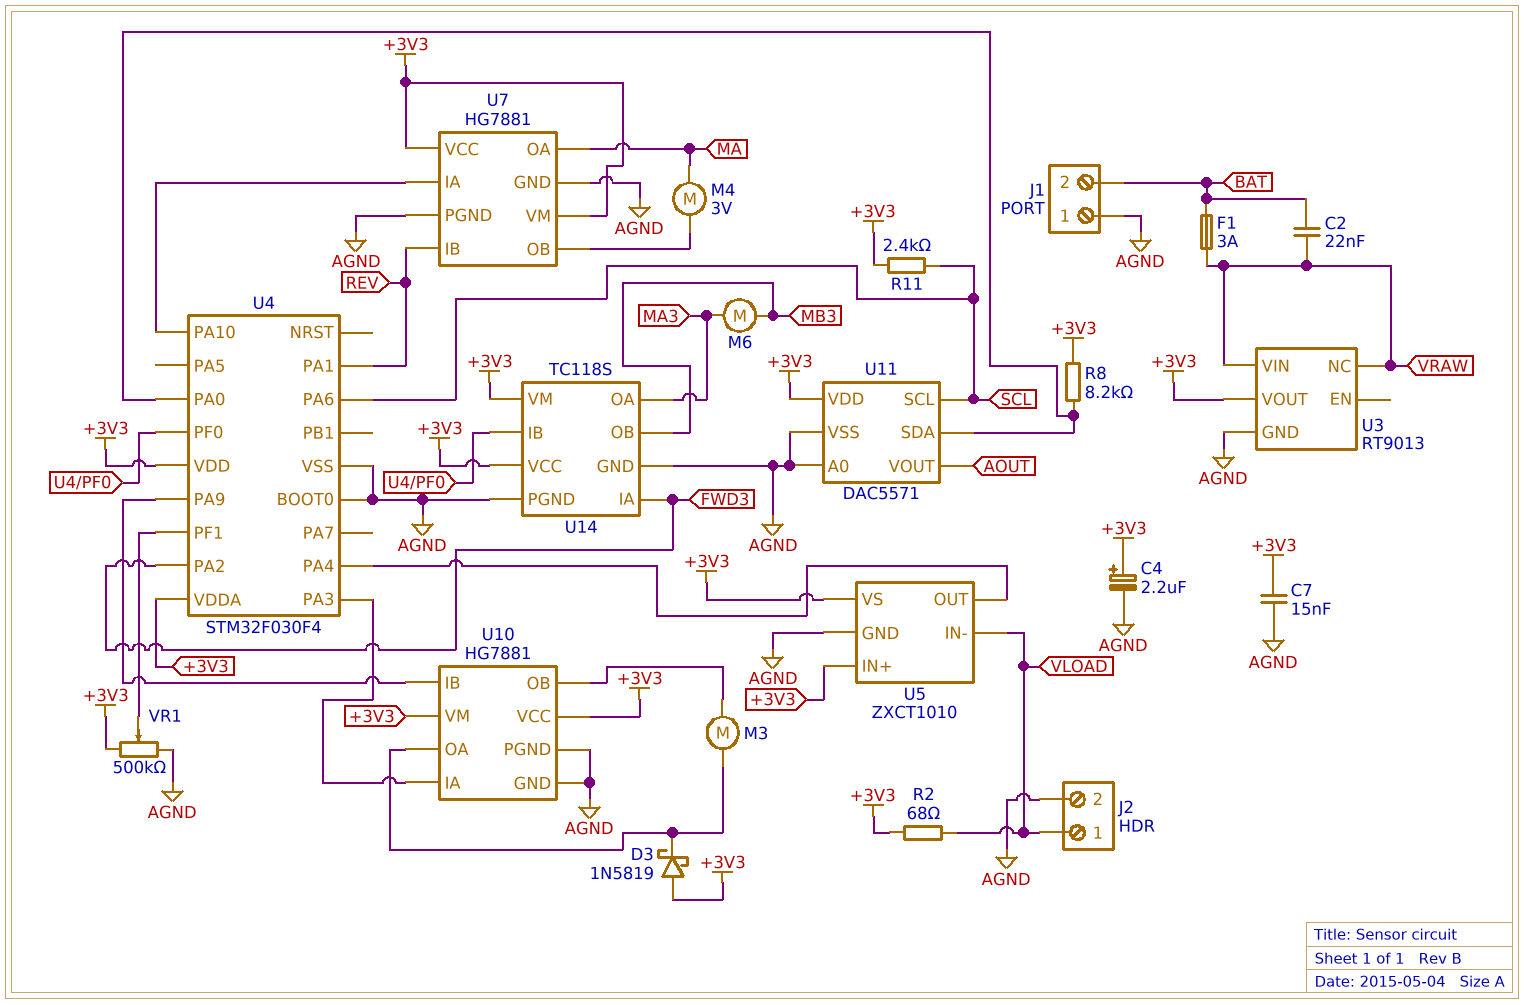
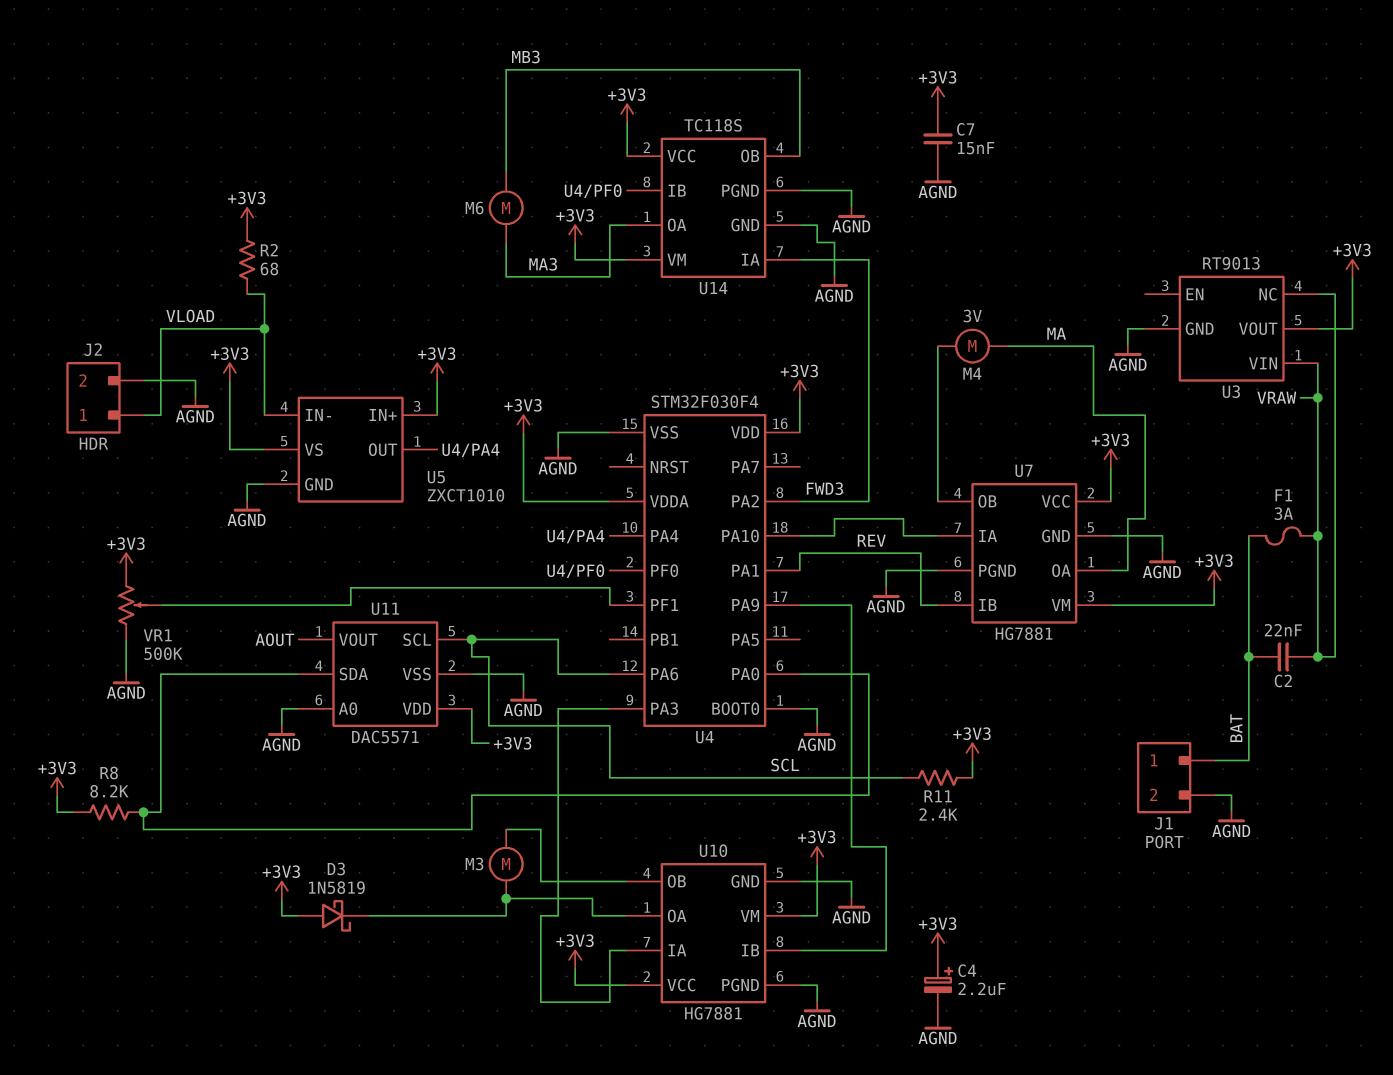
J1 pin 1: AGND -> BAT
J1 pin 2: BAT -> AGND

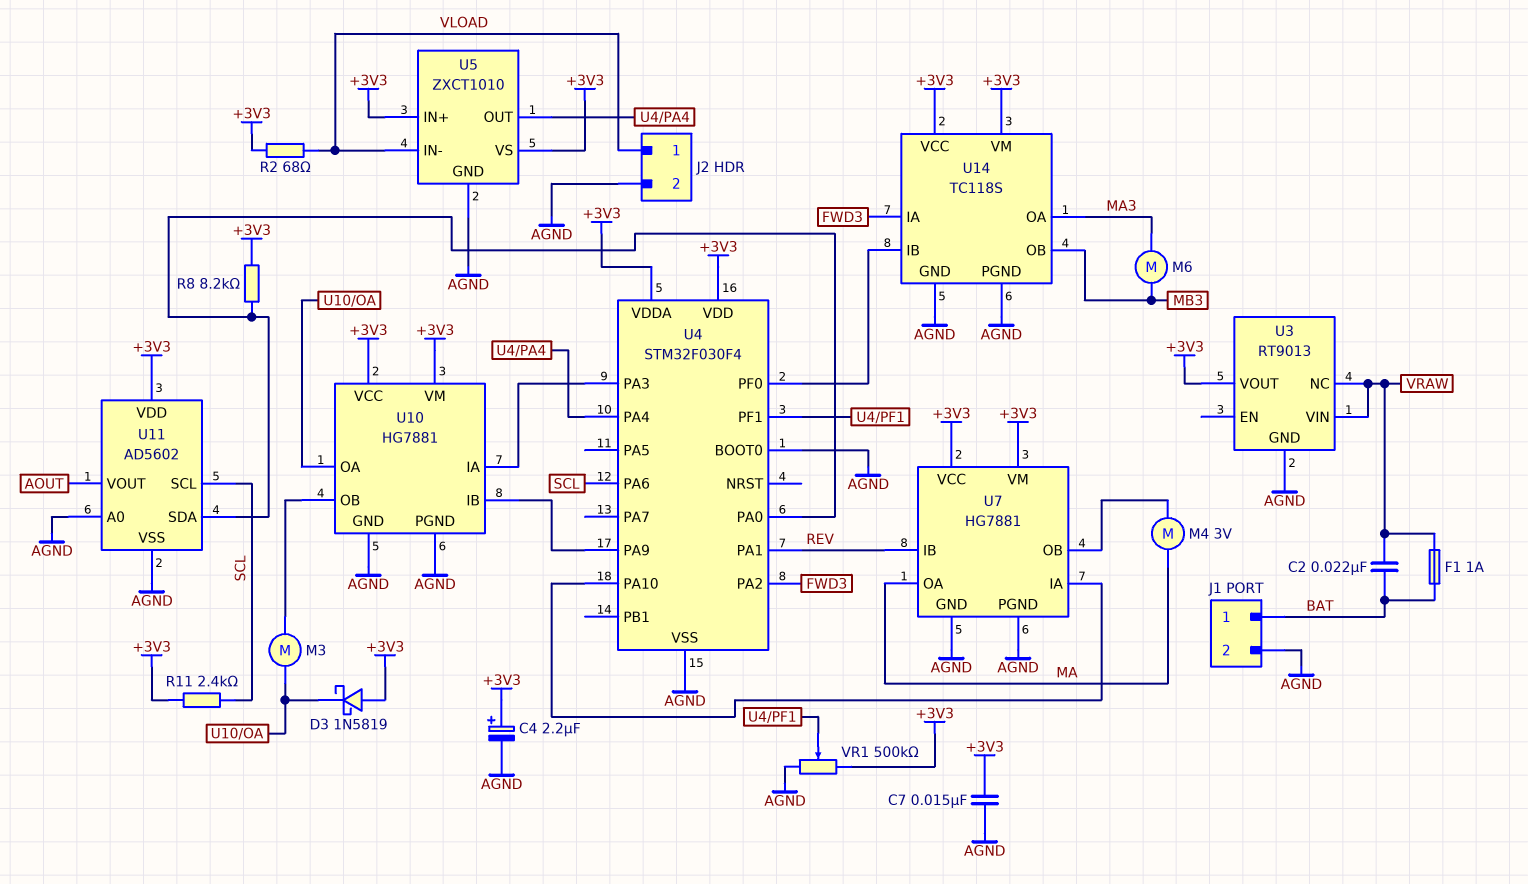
F1: 3A (BAT, VRAW) -> 1A (BAT, VRAW)
U11: DAC5571 -> AD5602

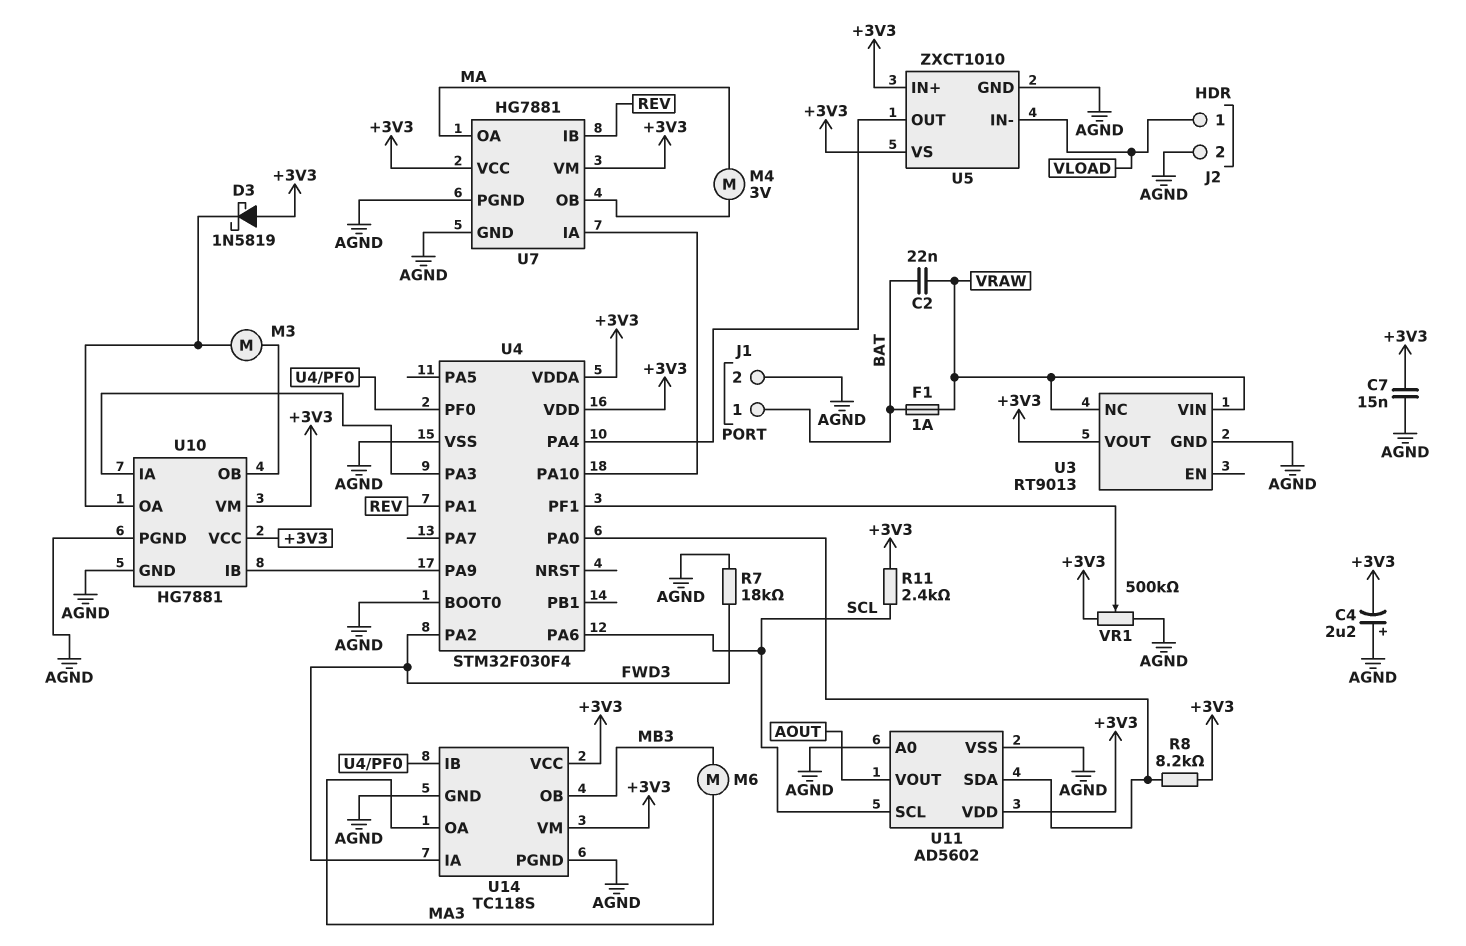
C4: 2.2uF (plus +3V3, minus AGND) -> 2.2uF (plus AGND, minus +3V3)
R2: 68 (+3V3, VLOAD) -> none
R7: none -> 18k (AGND, FWD3)

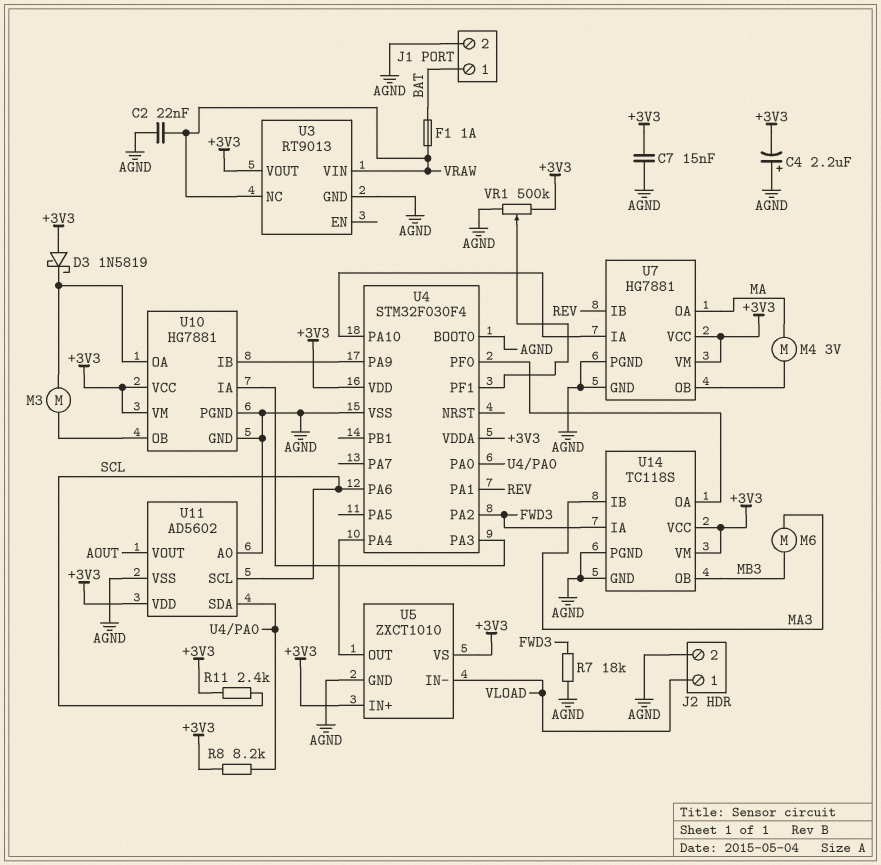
C2: 22nF (BAT, VRAW) -> 22nF (AGND, VRAW)
U14 pin IB: U4/PF0 -> MA3
U14 pin OA: MA3 -> U4/PF0

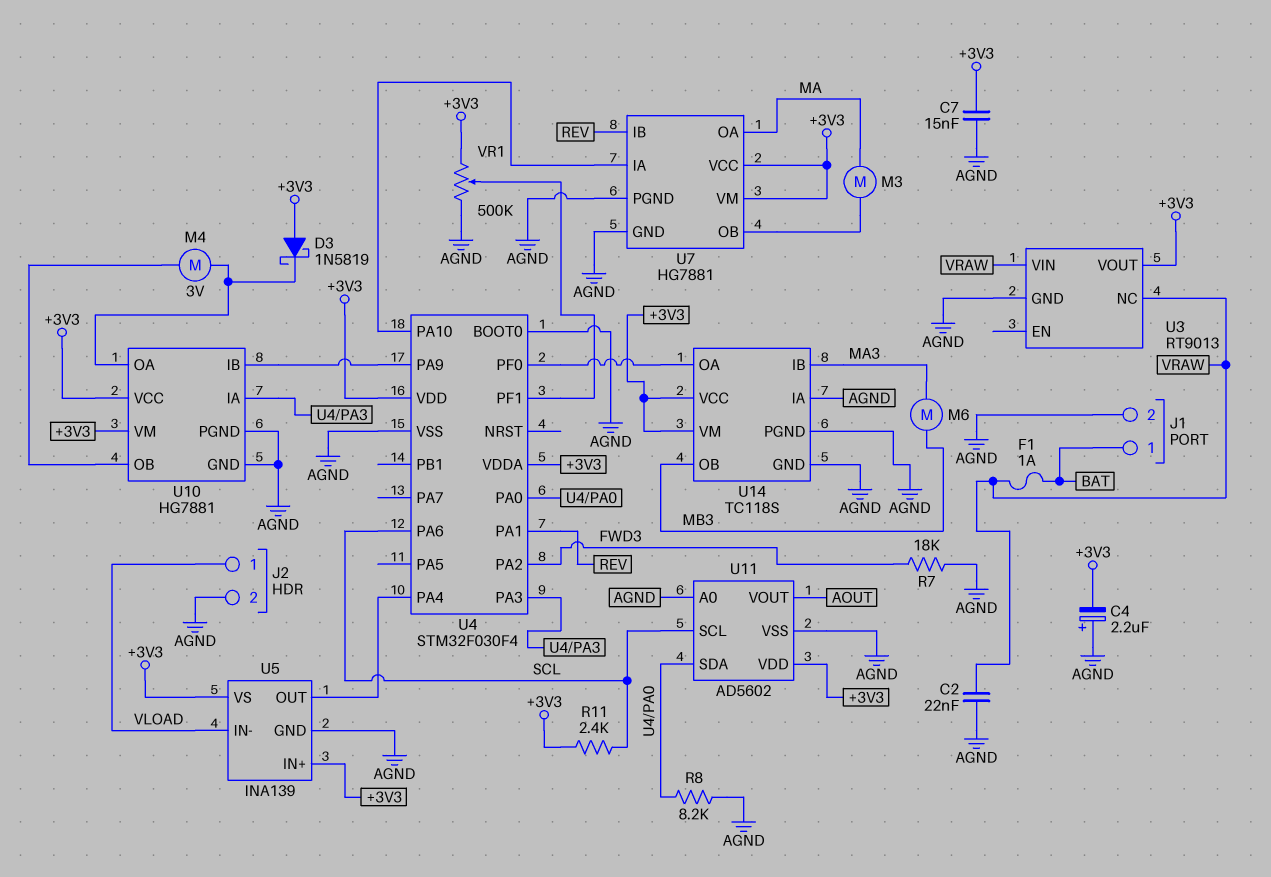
M3: motor (U10/OA, U10/OB) -> motor (MA, U7/OB)
M4: motor 3V (MA, U7/OB) -> motor 3V (U10/OA, U10/OB)
R8: 8.2k (+3V3, U4/PA0) -> 8.2k (AGND, U4/PA0)
U5: ZXCT1010 -> INA139
U14 pin IA: FWD3 -> AGND

